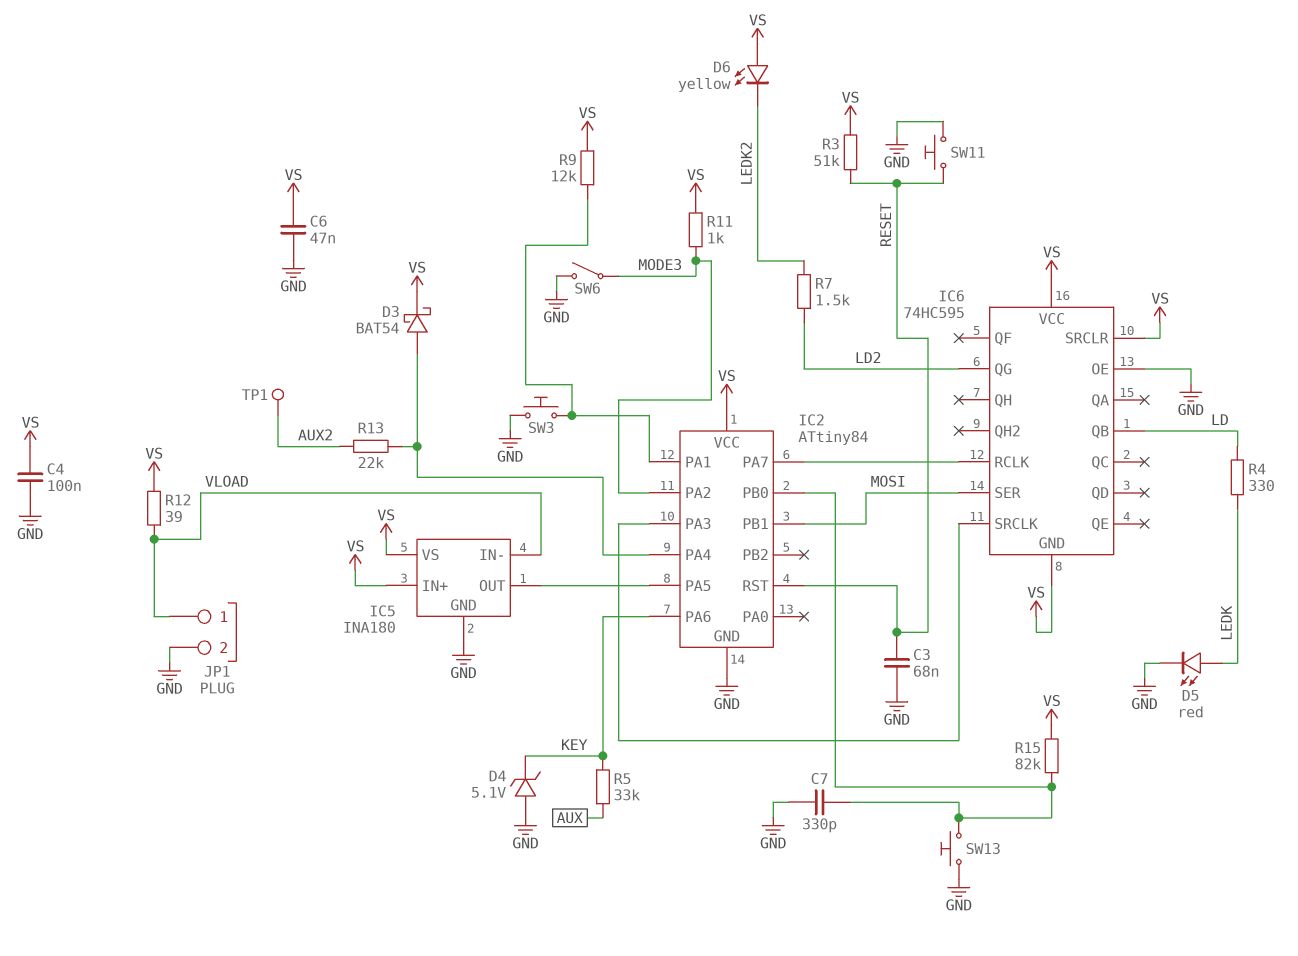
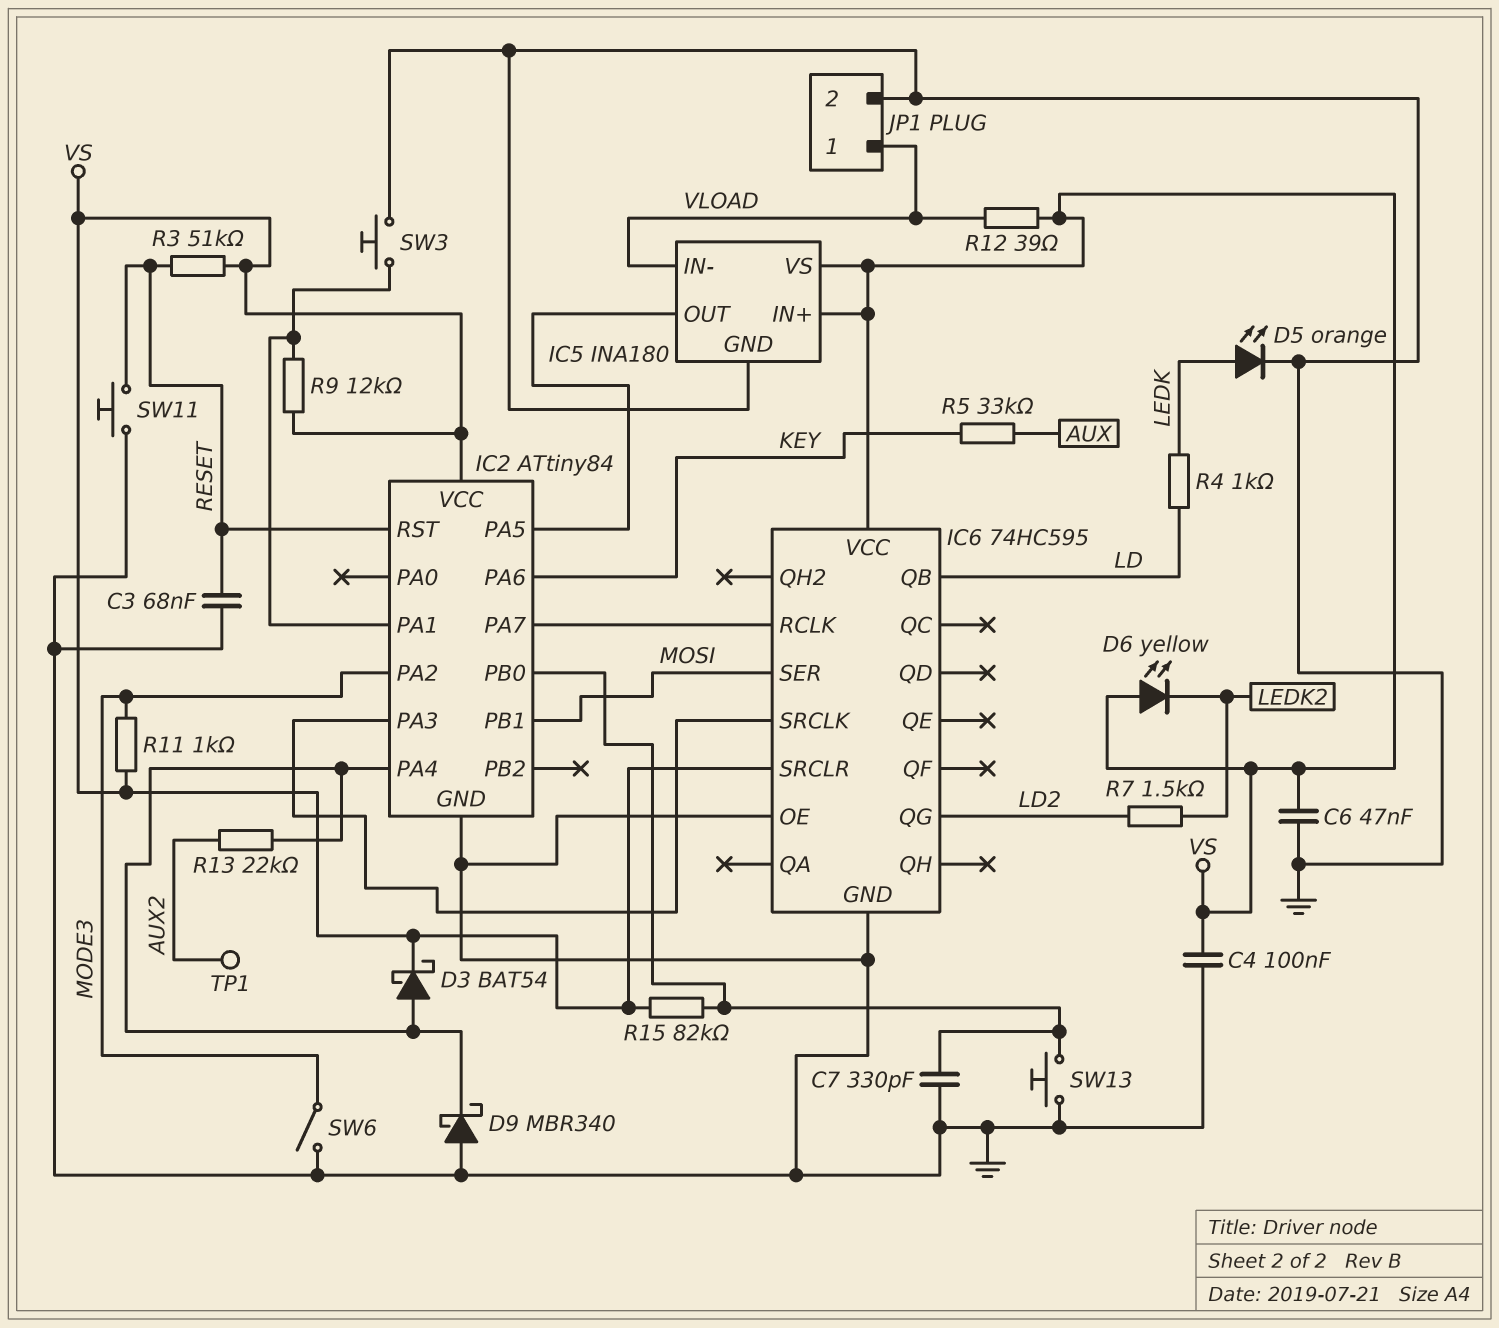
D4: zener 5.1V (A GND, K KEY) -> none
D5: LED red (A LEDK, K GND) -> LED orange (A LEDK, K GND)
D9: none -> schottky MBR340 (A GND, K IC2/PA4)
IC6 pin GND: VS -> GND
R4: 330 (LD, LEDK) -> 1k (LD, LEDK)

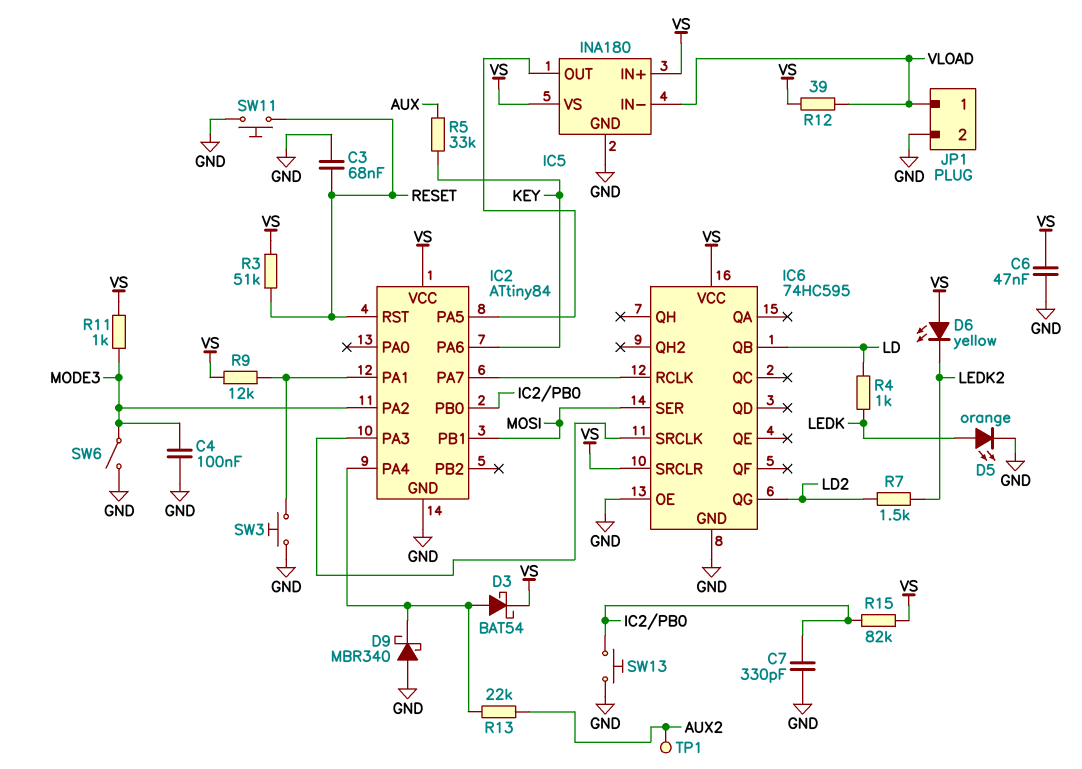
C4: 100nF (GND, VS) -> 100nF (GND, MODE3)

